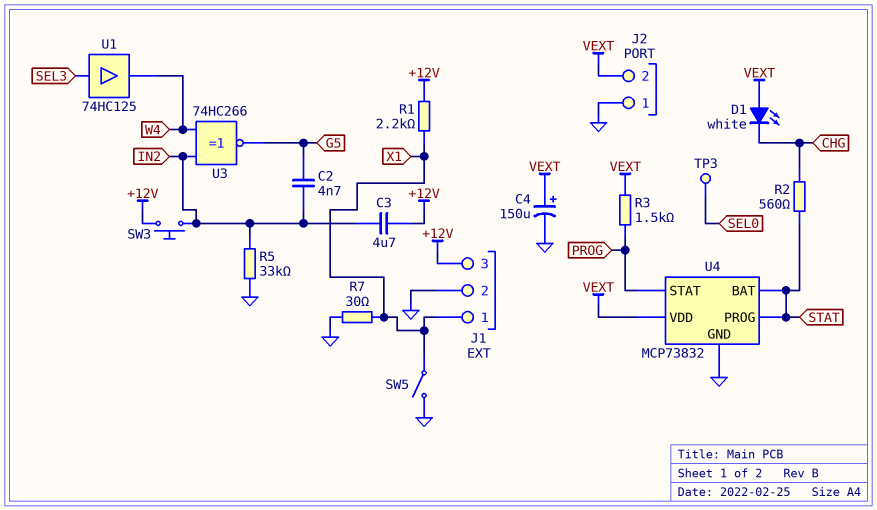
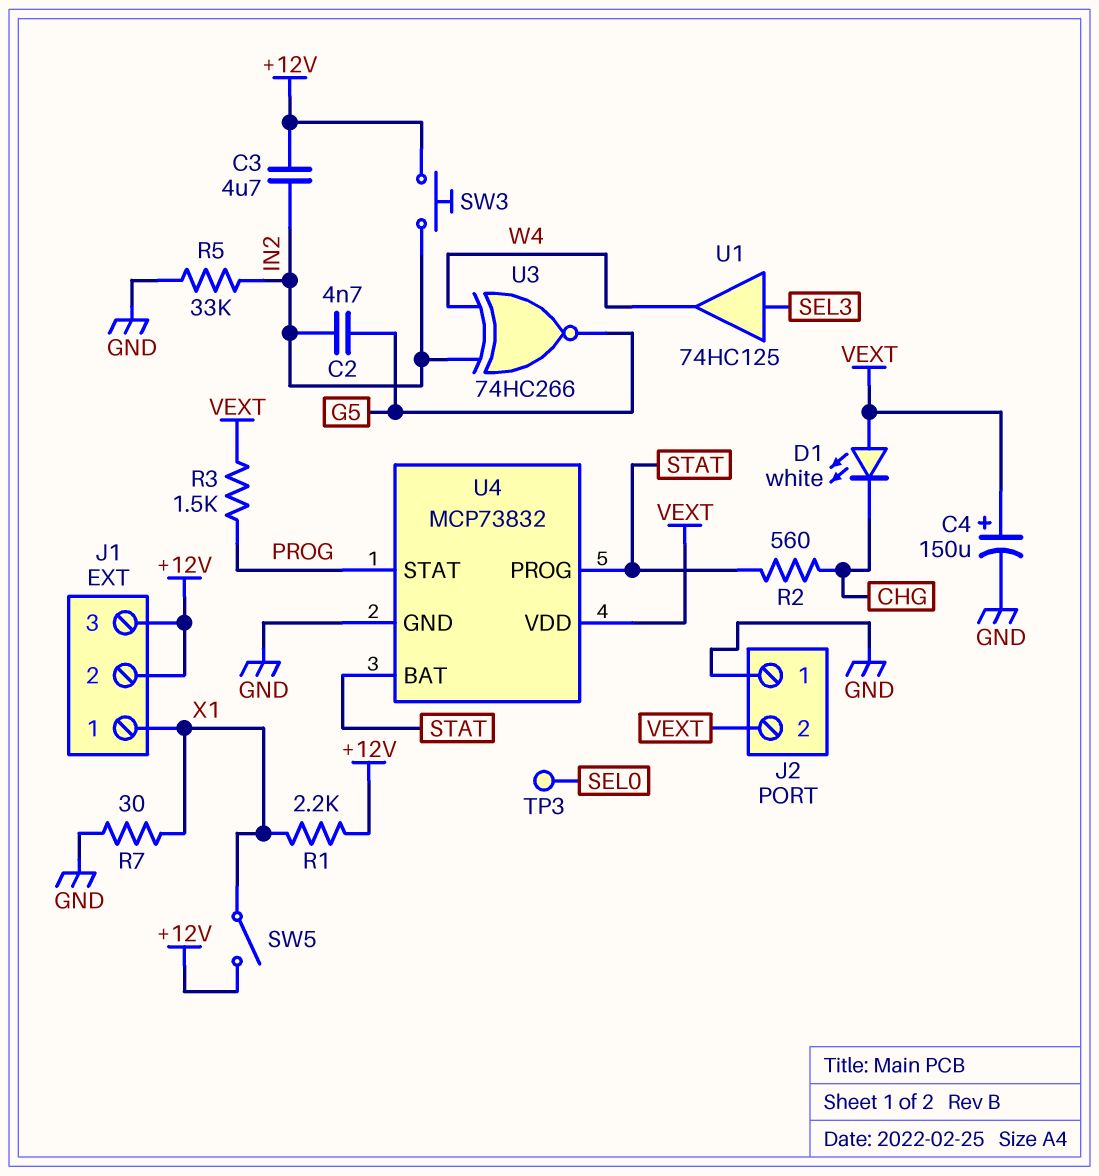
J1 pin 2: GND -> +12V
SW5: switch (GND, X1) -> switch (+12V, X1)

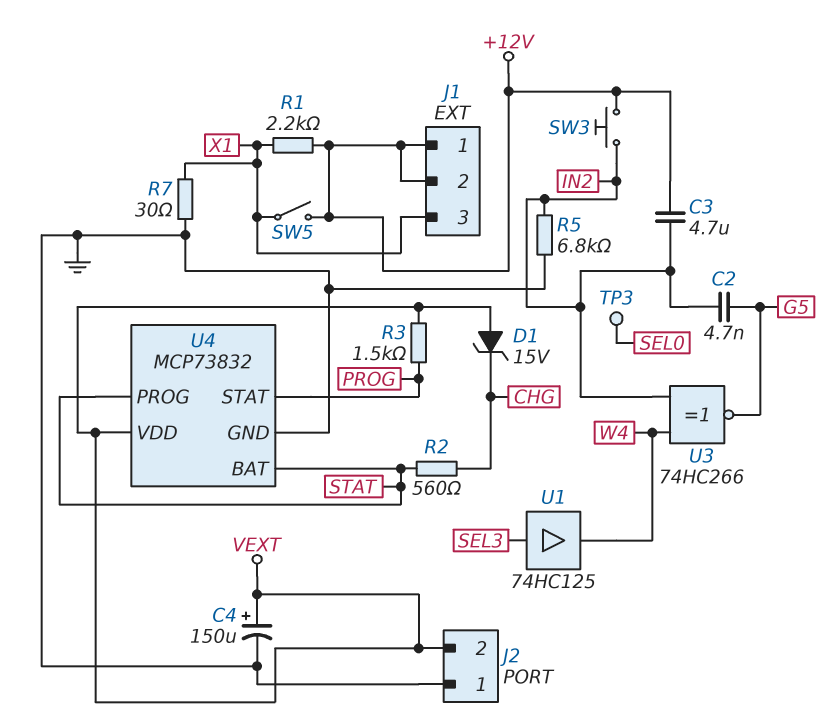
D1: LED white (A VEXT, K CHG) -> zener 15V (A VEXT, K CHG)
J1 pin 1: X1 -> +12V
J1 pin 3: +12V -> X1
R5: 33k (GND, IN2) -> 6.8k (GND, IN2)

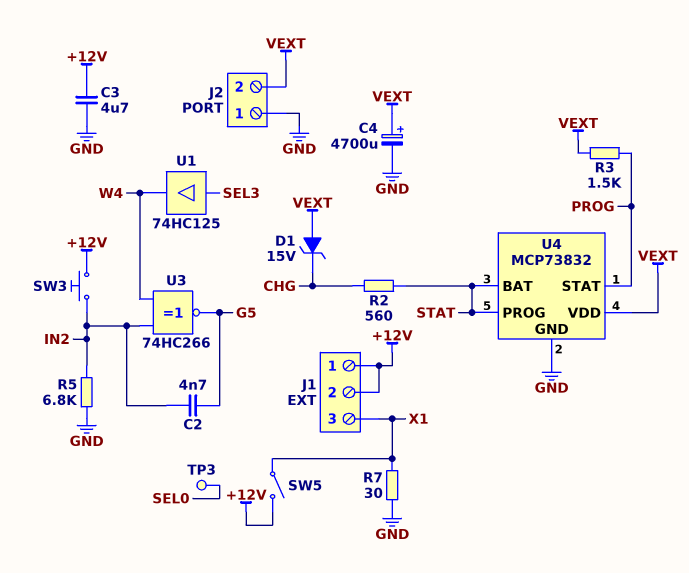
C3: 4.7uF (+12V, IN2) -> 4.7uF (+12V, GND)
C4: 150uF (plus VEXT, minus GND) -> 4700uF (plus VEXT, minus GND)
R1: 2.2k (+12V, X1) -> none

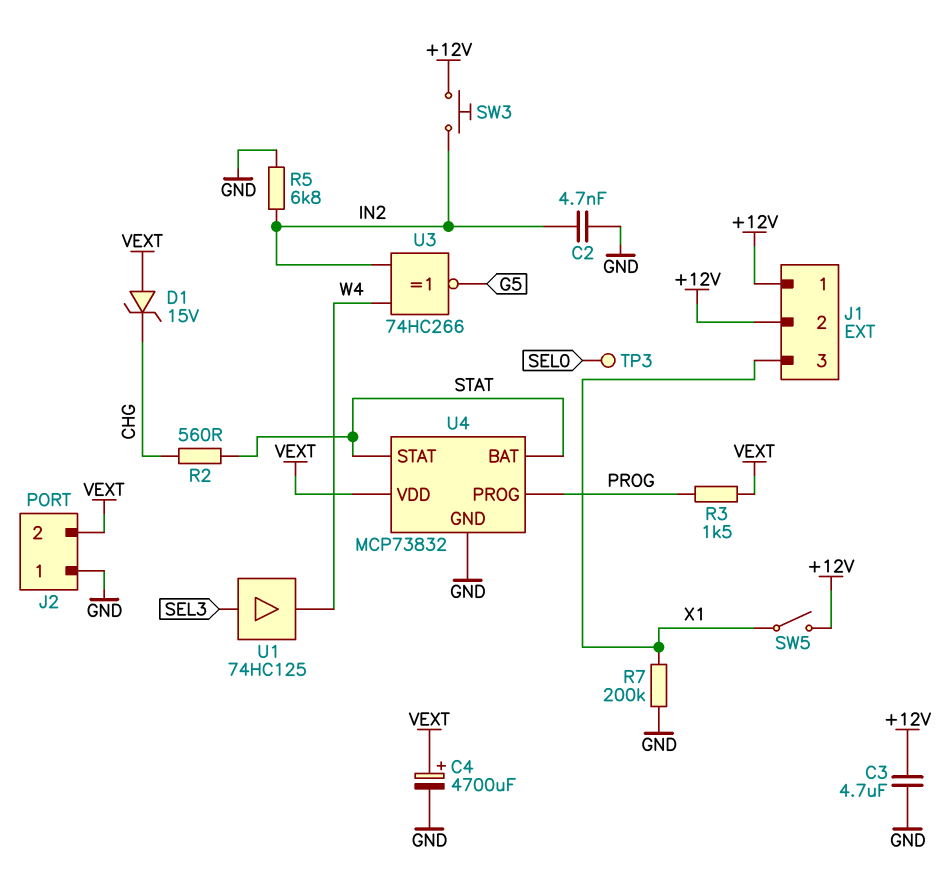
C2: 4.7nF (G5, IN2) -> 4.7nF (GND, IN2)
R7: 30 (GND, X1) -> 200k (GND, X1)
U4 pin PROG: STAT -> PROG
U4 pin STAT: PROG -> STAT

